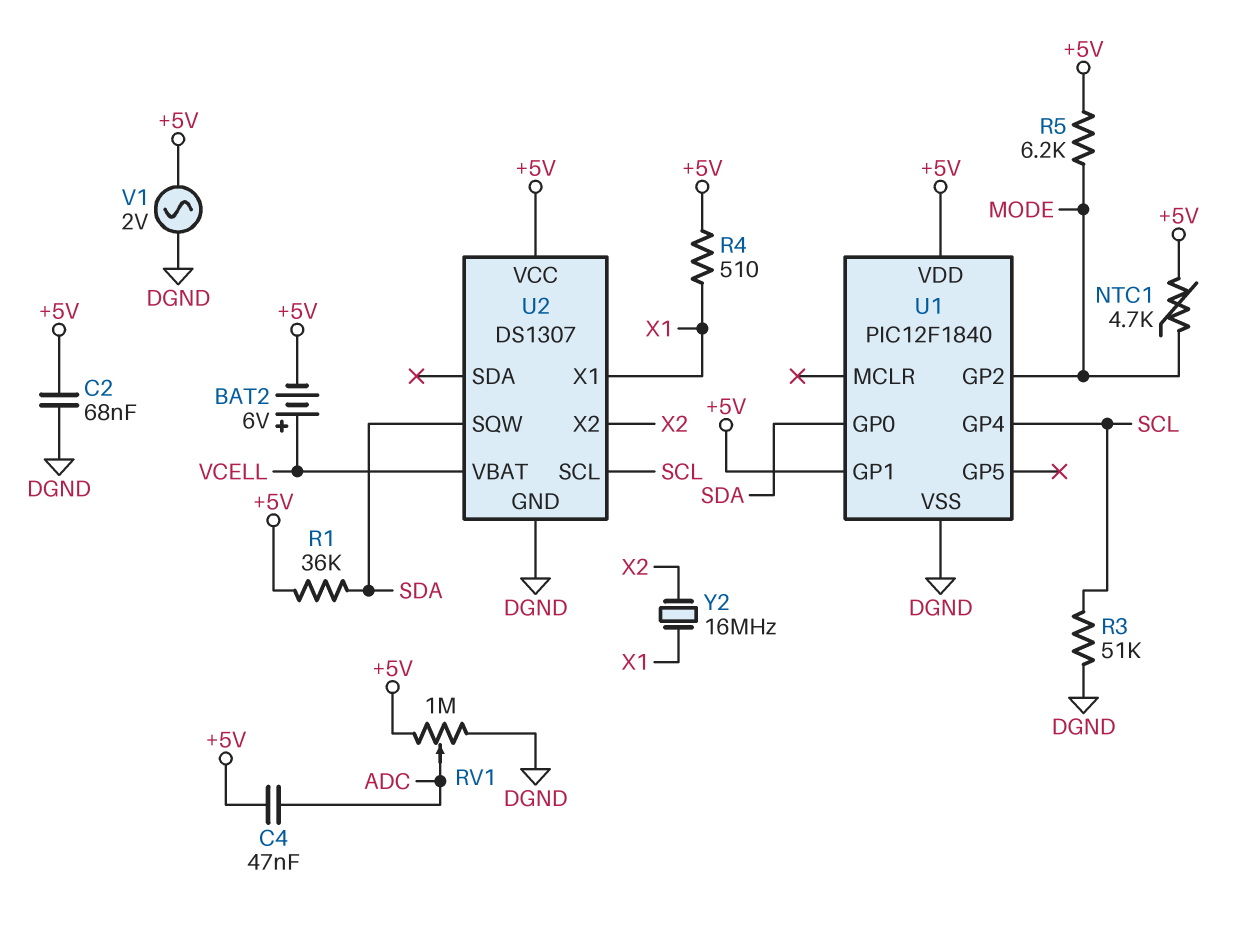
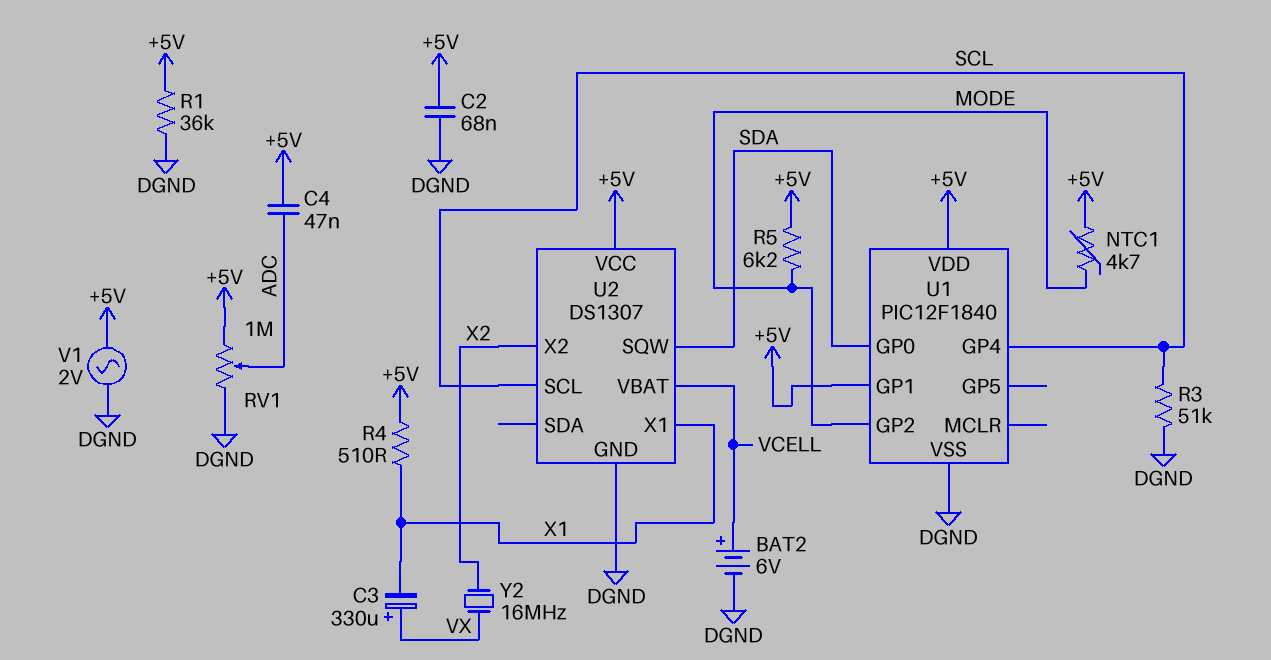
BAT2: 6V (plus VCELL, minus +5V) -> 6V (plus VCELL, minus DGND)
C3: none -> 330uF (plus VX, minus X1)
R1: 36k (+5V, SDA) -> 36k (+5V, DGND)
Y2: 16MHz (X1, X2) -> 16MHz (VX, X2)

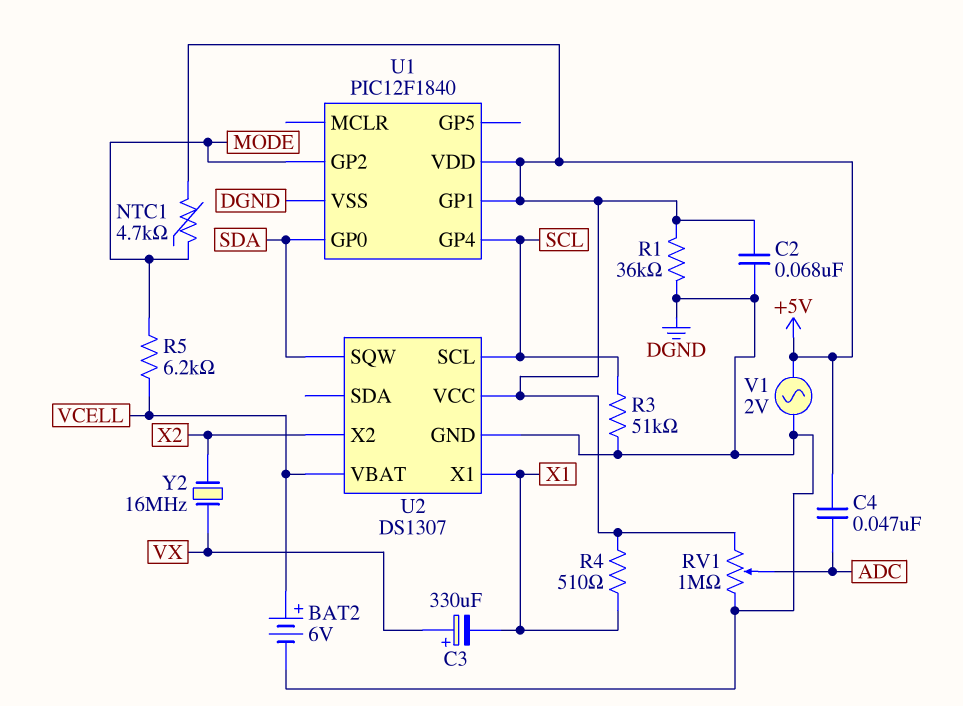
R5: 6.2k (+5V, MODE) -> 6.2k (MODE, VCELL)

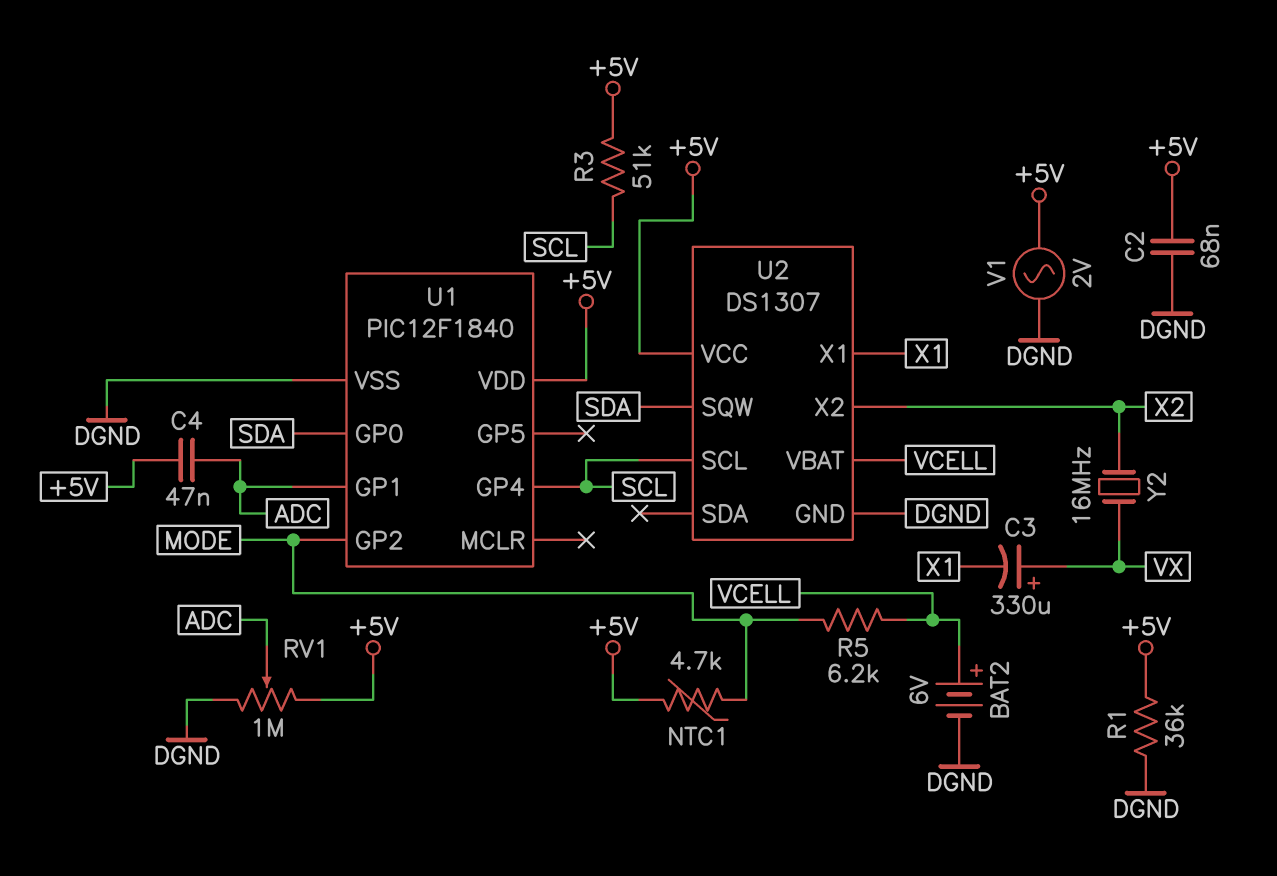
R3: 51k (DGND, SCL) -> 51k (+5V, SCL)
R4: 510 (+5V, X1) -> none
U1 pin GP1: +5V -> ADC

